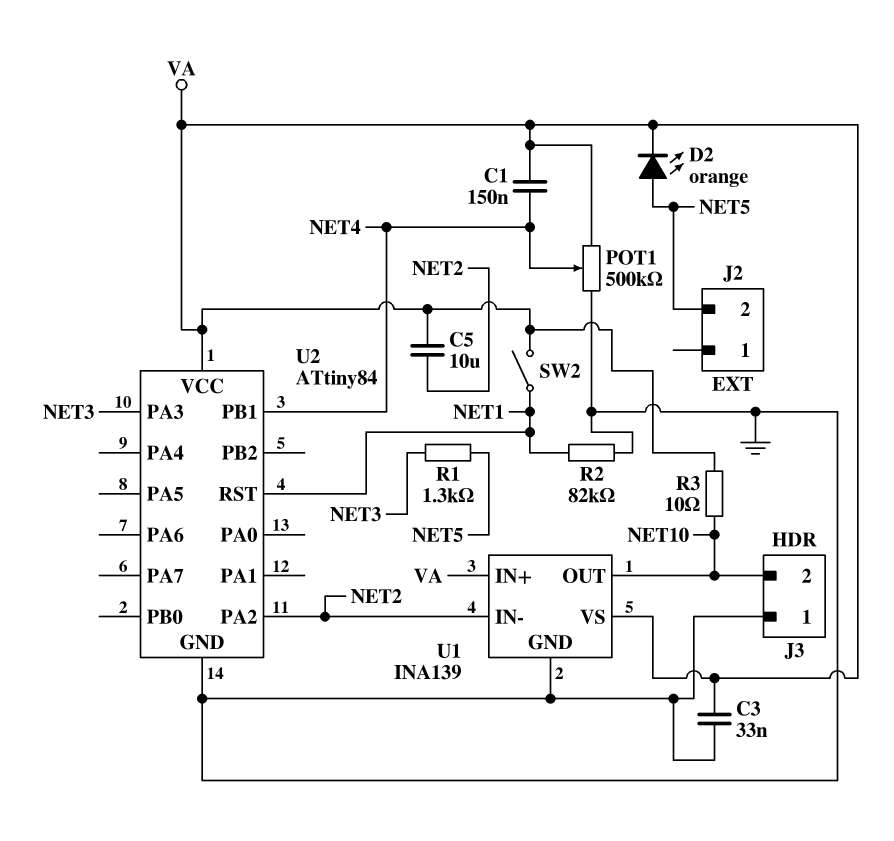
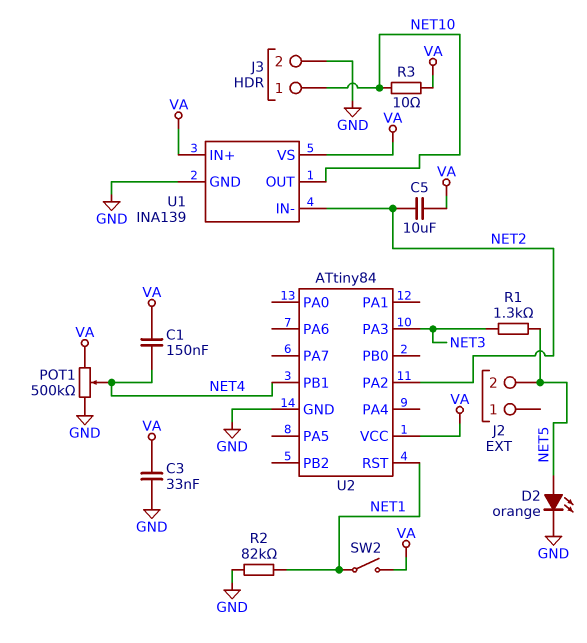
D2: LED orange (A NET5, K VA) -> LED orange (A NET5, K GND)
J3 pin 1: GND -> NET10
J3 pin 2: NET10 -> GND

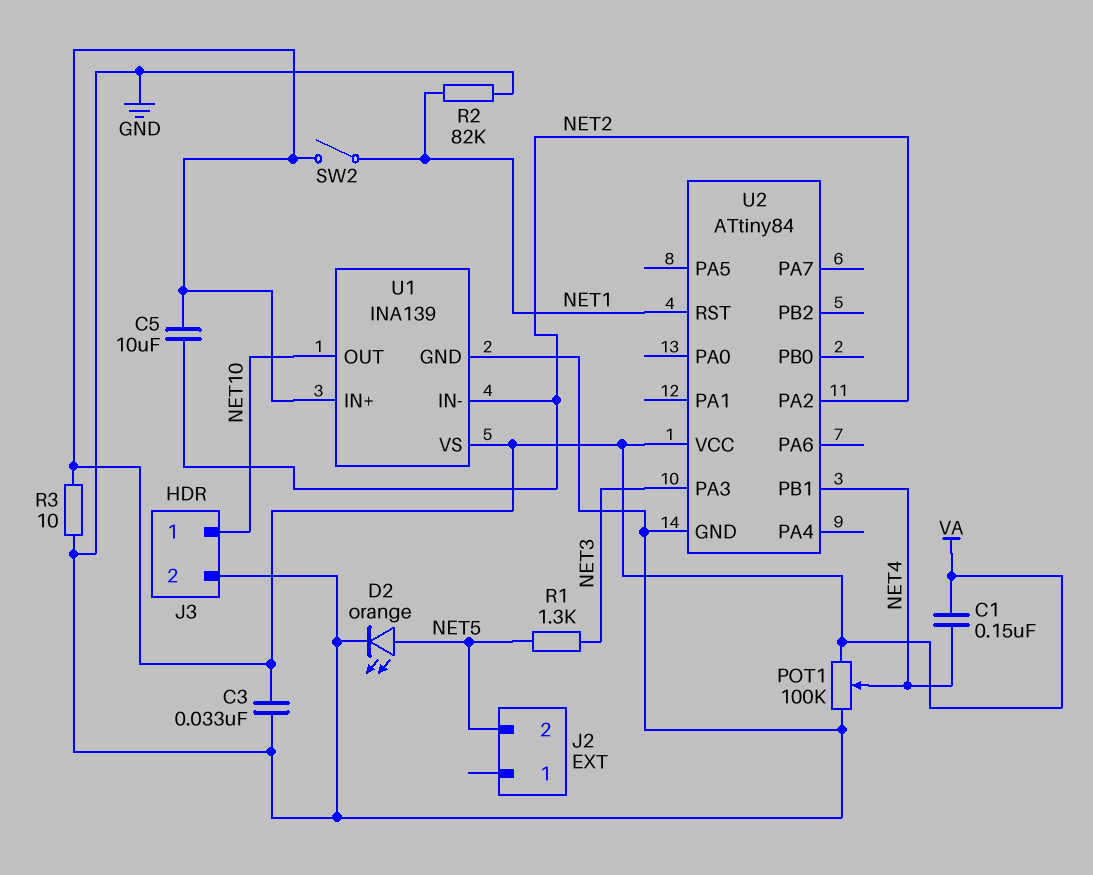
POT1: 500k (GND, VA, wiper NET4) -> 100k (GND, VA, wiper NET4)
R3: 10 (NET10, VA) -> 10 (GND, VA)

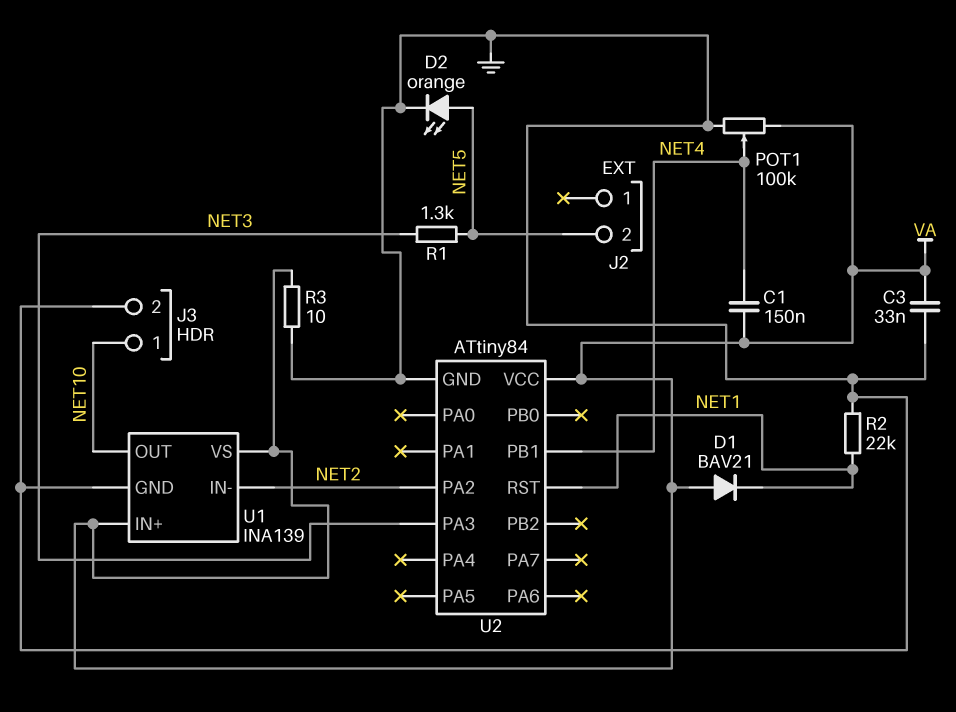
C5: 10uF (NET2, VA) -> none
D1: none -> diode BAV21 (A VA, K NET1)
R2: 82k (GND, NET1) -> 22k (GND, NET1)
SW2: switch (NET1, VA) -> none

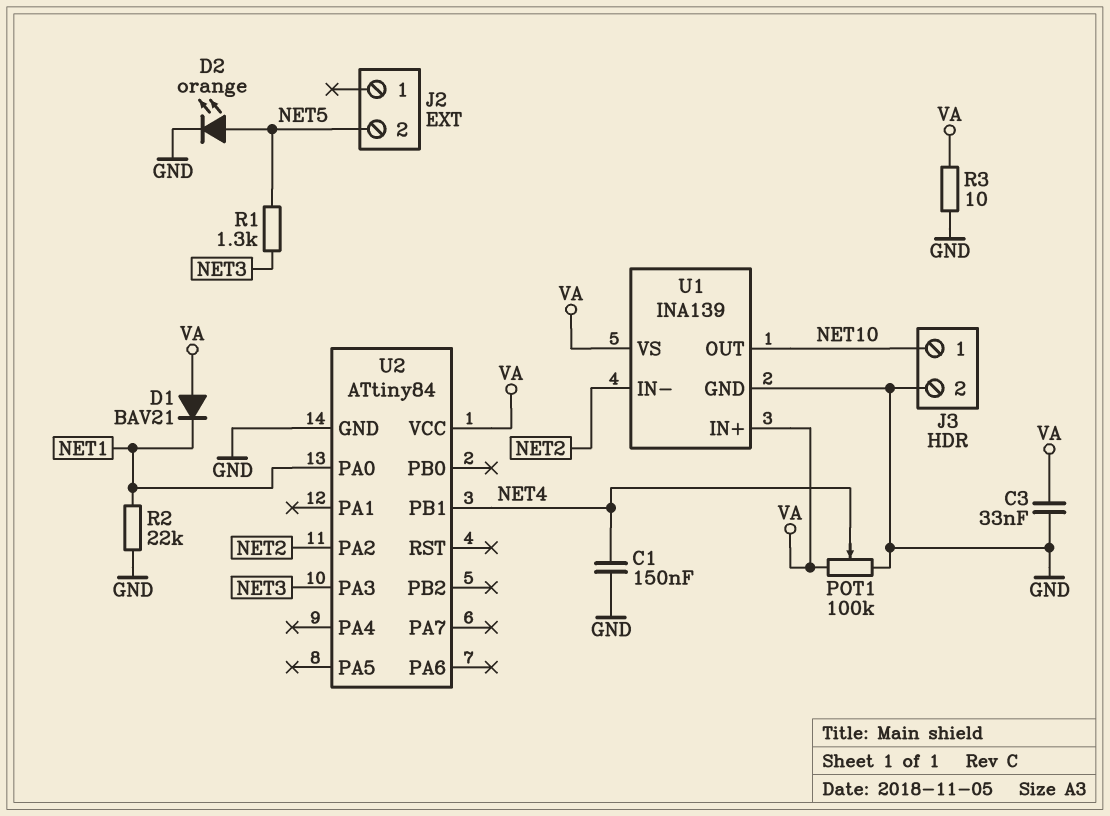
C1: 150nF (NET4, VA) -> 150nF (GND, NET4)
U2 pin PA0: none -> NET1
U2 pin RST: NET1 -> none

